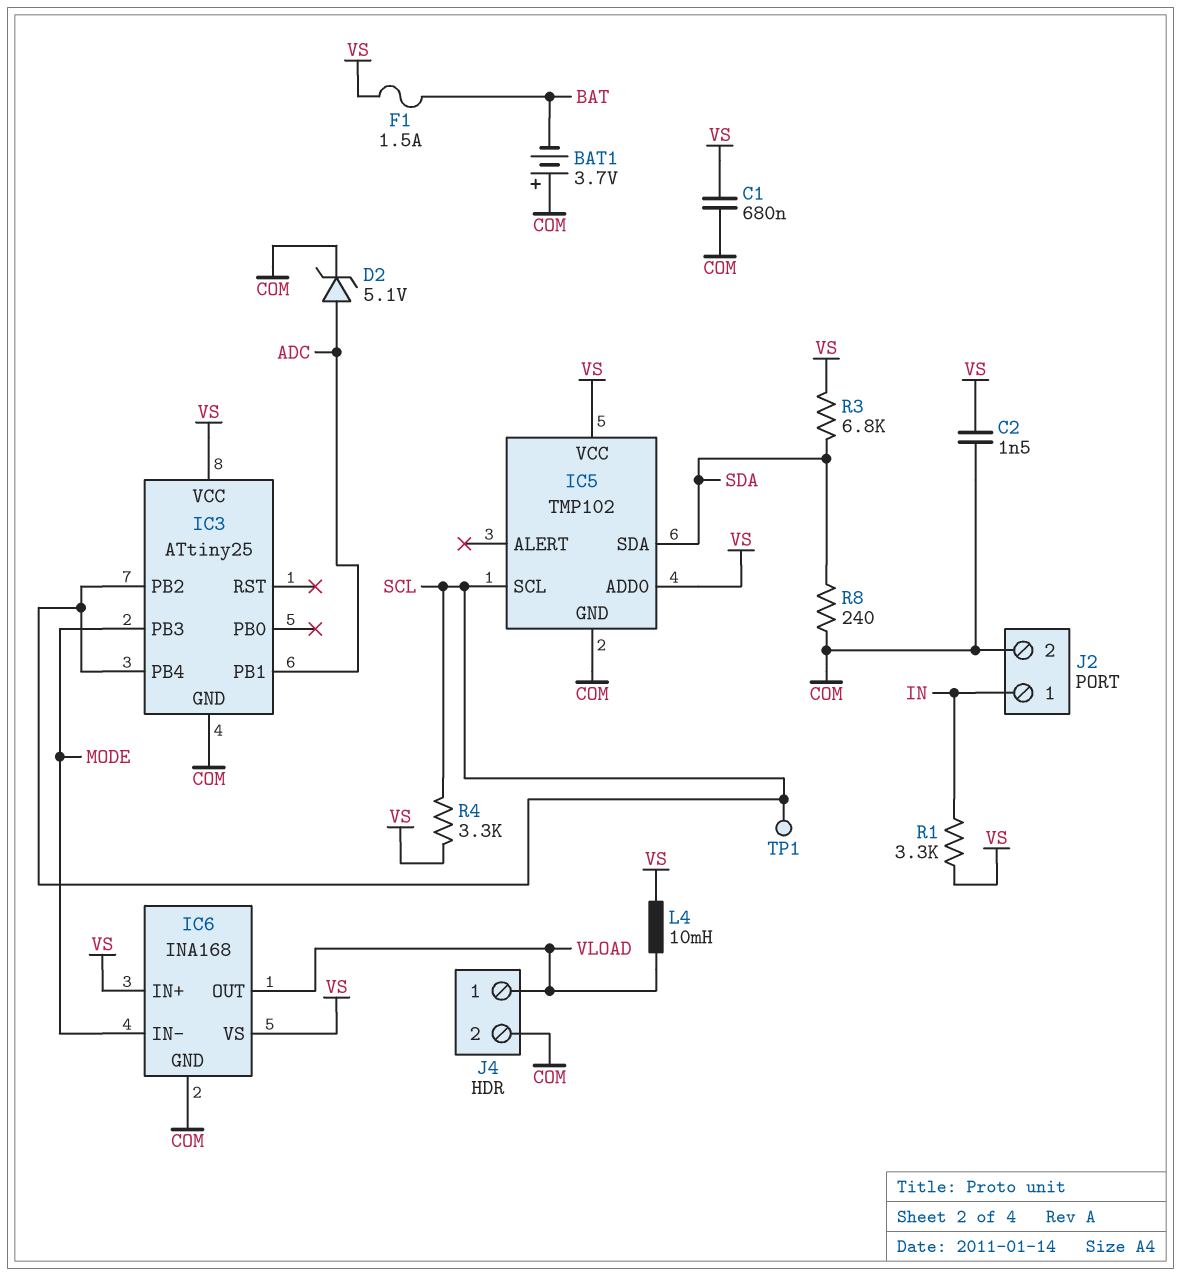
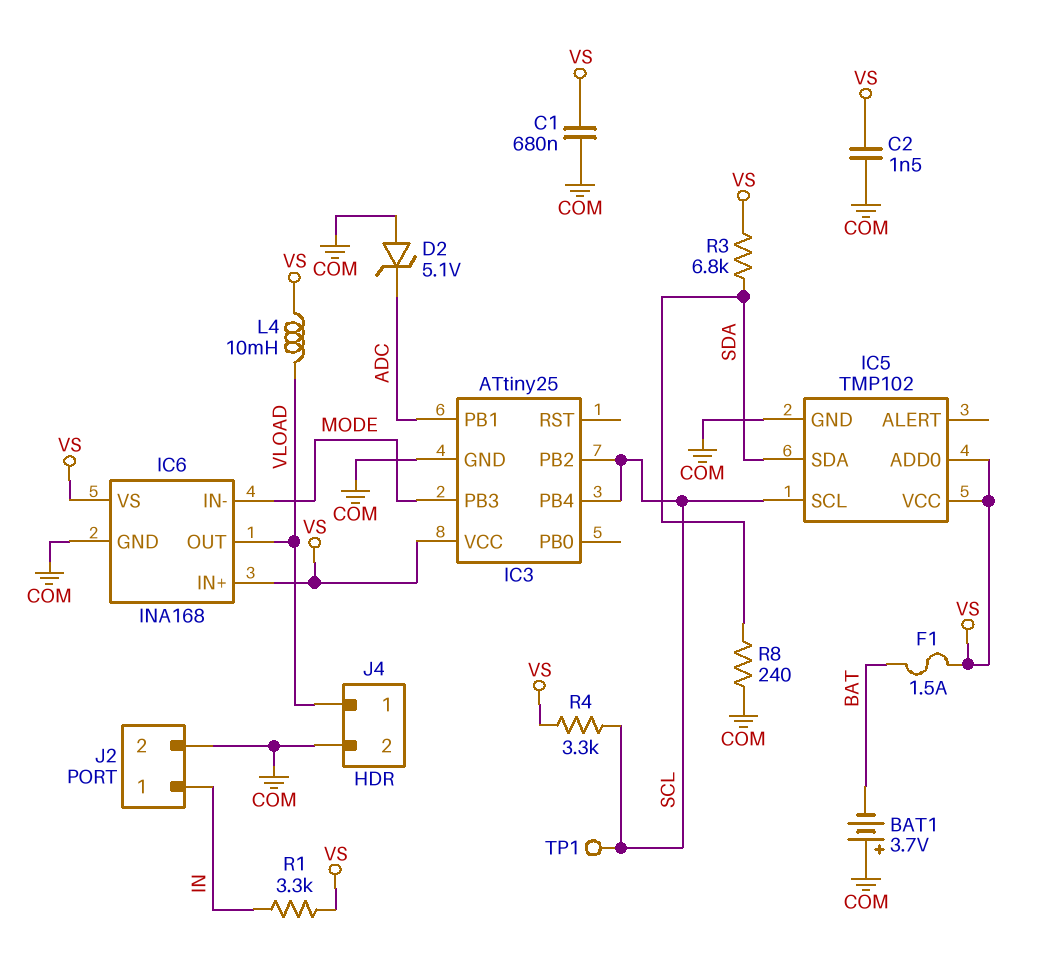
D2: zener 5.1V (A ADC, K COM) -> zener 5.1V (A COM, K ADC)

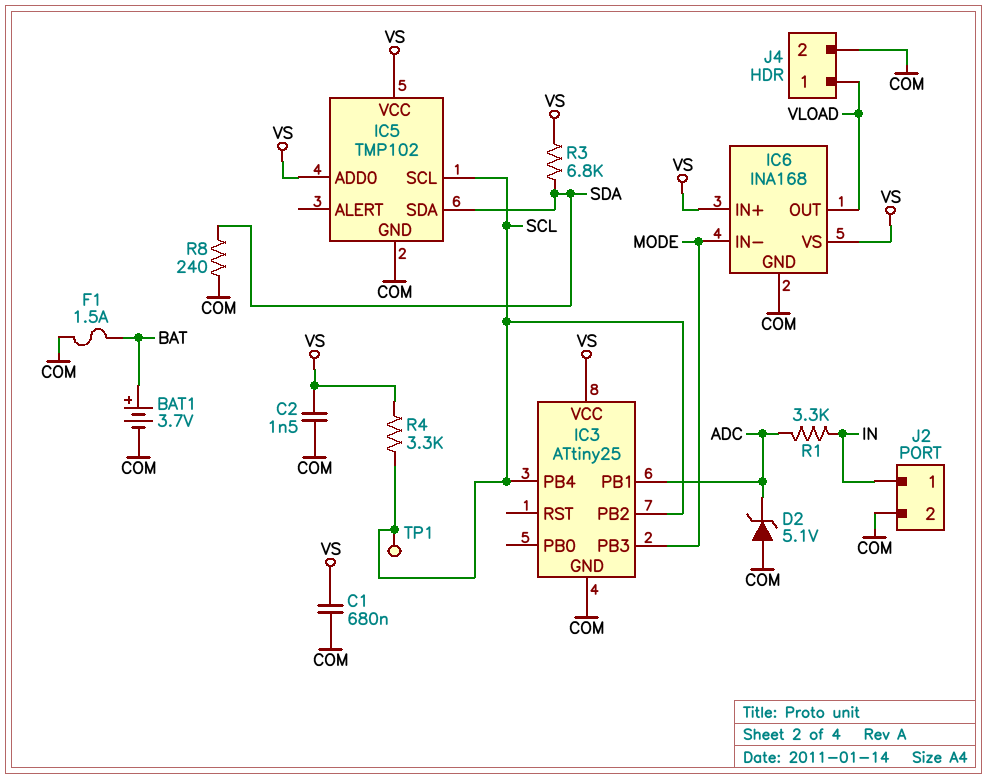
BAT1: 3.7V (plus COM, minus BAT) -> 3.7V (plus BAT, minus COM)
F1: 1.5A (BAT, VS) -> 1.5A (BAT, COM)
L4: 10mH (VLOAD, VS) -> none
R1: 3.3k (IN, VS) -> 3.3k (ADC, IN)

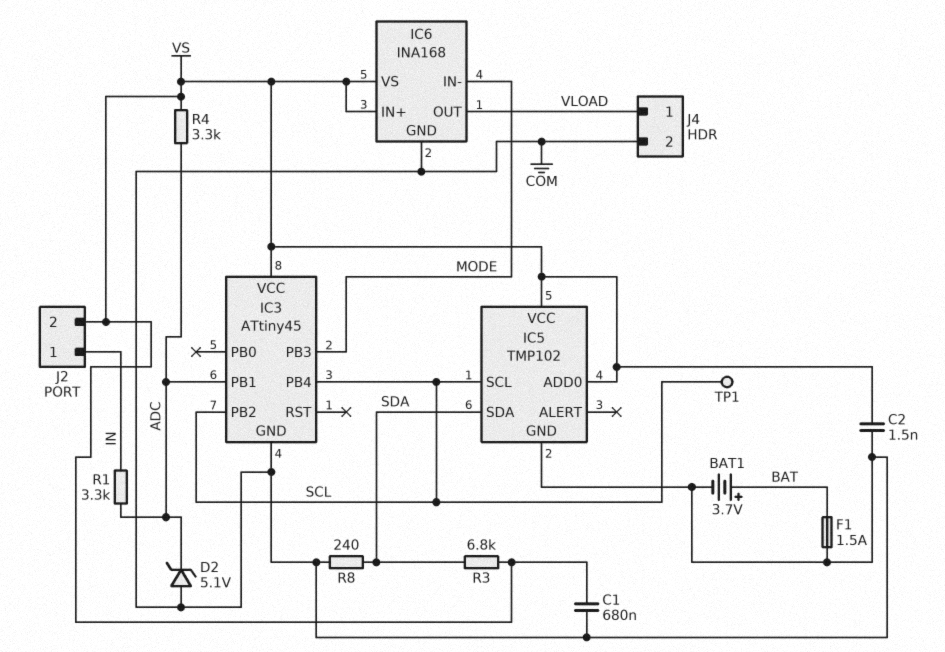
IC3: ATtiny25 -> ATtiny45
J2 pin 2: COM -> VS
R4: 3.3k (SCL, VS) -> 3.3k (ADC, VS)

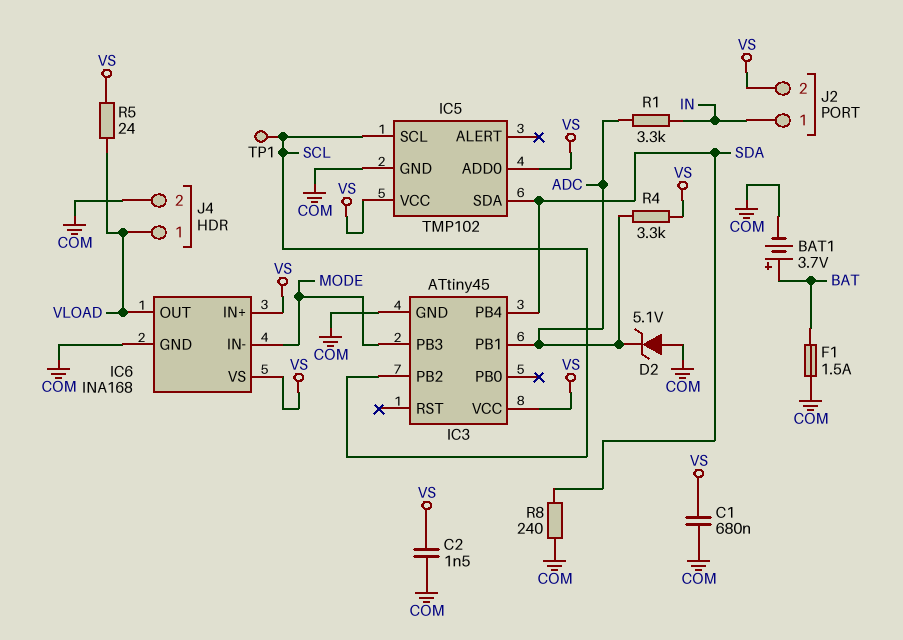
IC3 pin PB4: SCL -> SDA
R3: 6.8k (SDA, VS) -> none
R5: none -> 24 (VLOAD, VS)

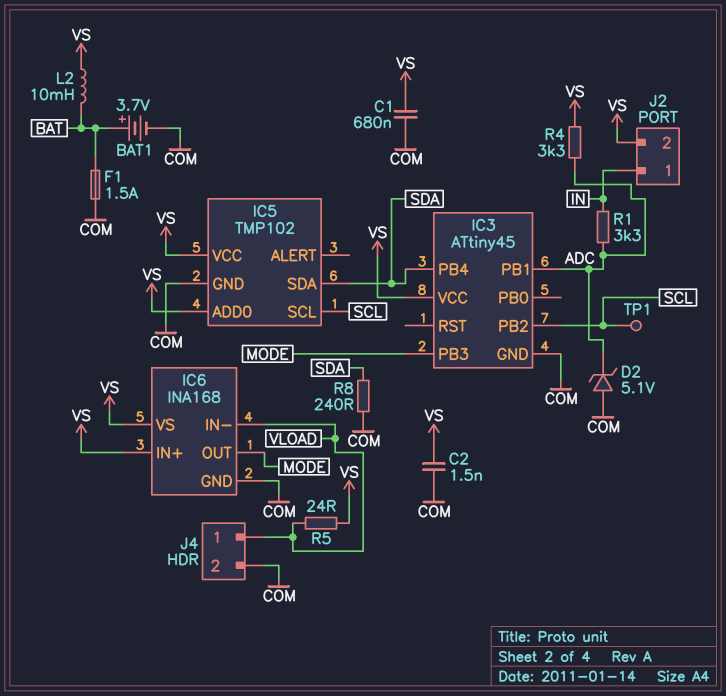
IC6 pin IN-: MODE -> VLOAD
IC6 pin OUT: VLOAD -> MODE
L2: none -> 10mH (BAT, VS)

